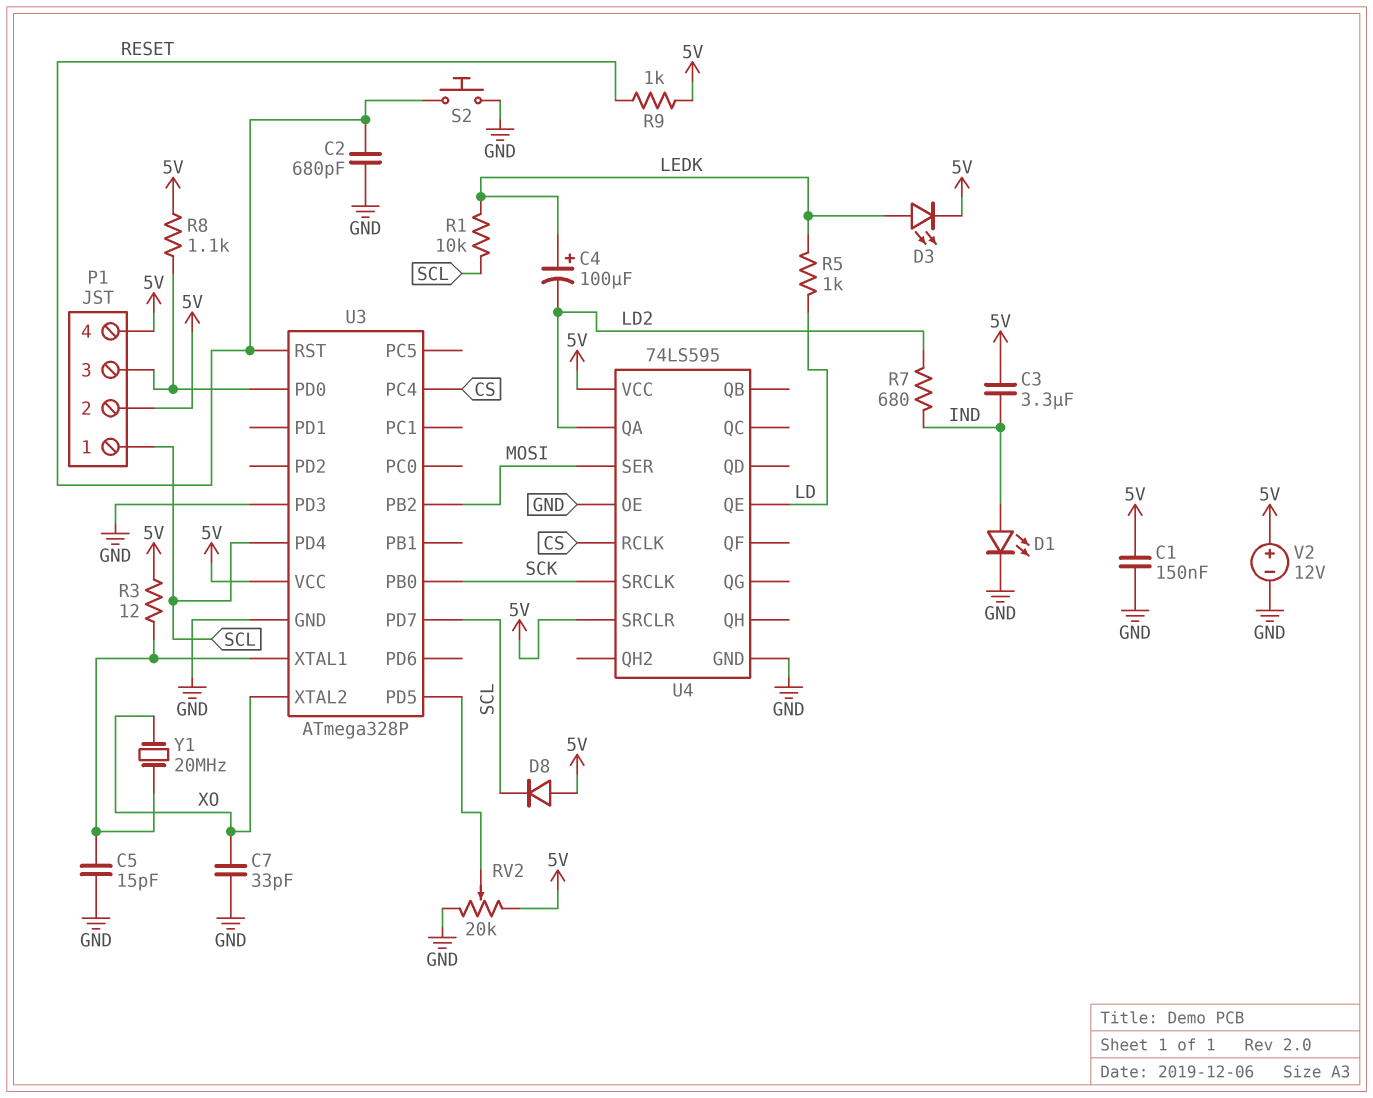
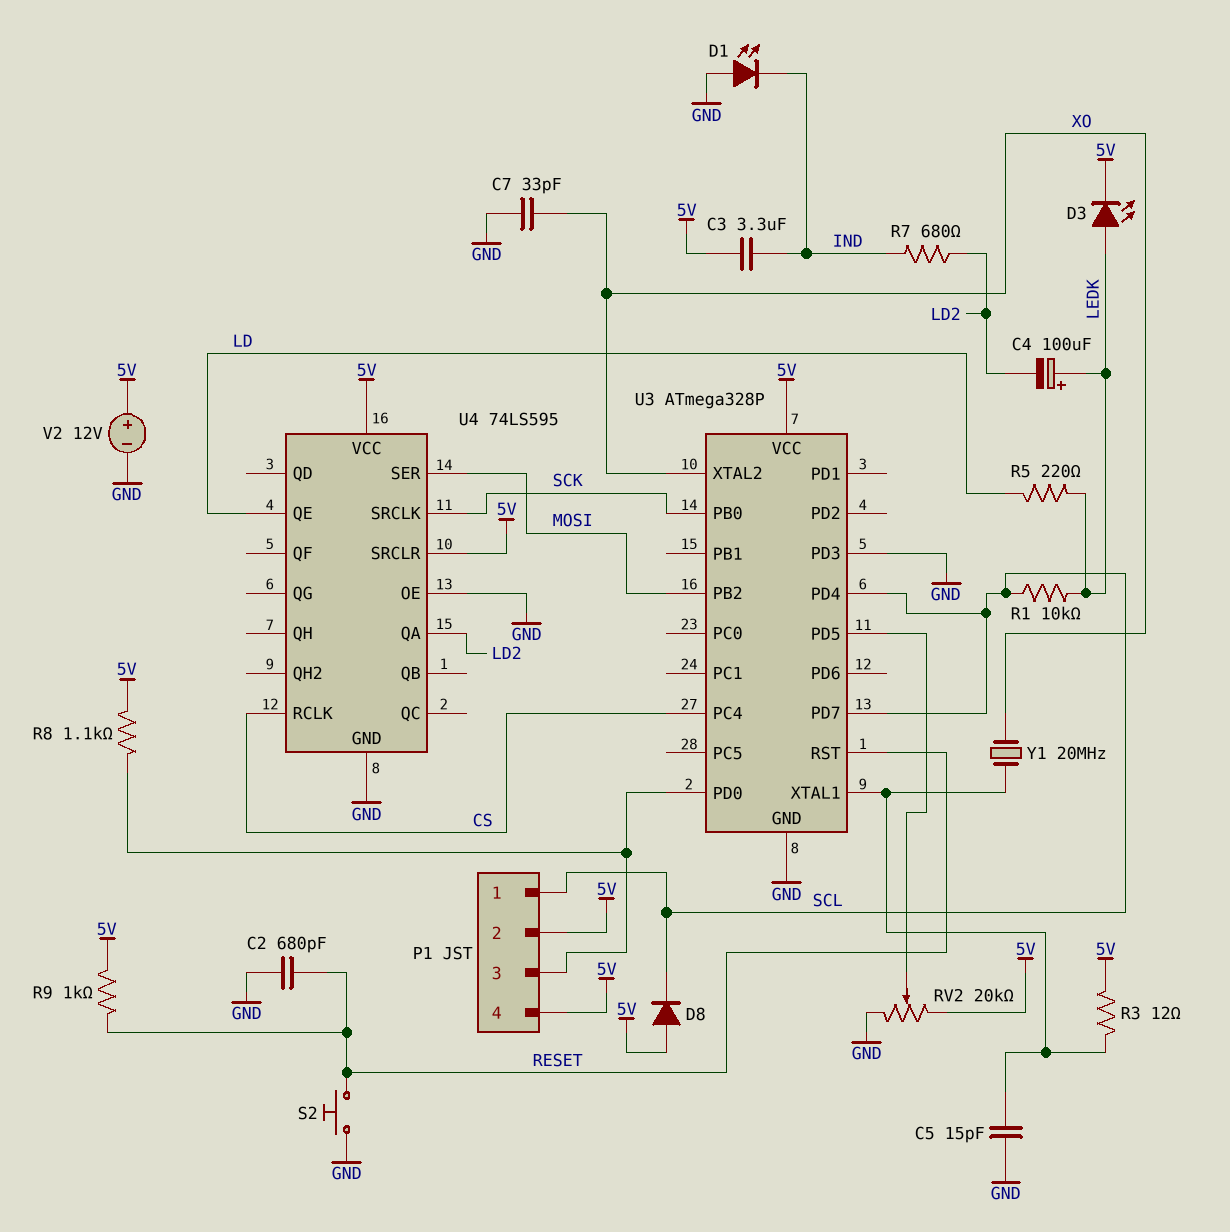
C1: 150nF (5V, GND) -> none
D1: LED (A IND, K GND) -> LED (A GND, K IND)
R5: 1k (LD, LEDK) -> 220 (LD, LEDK)

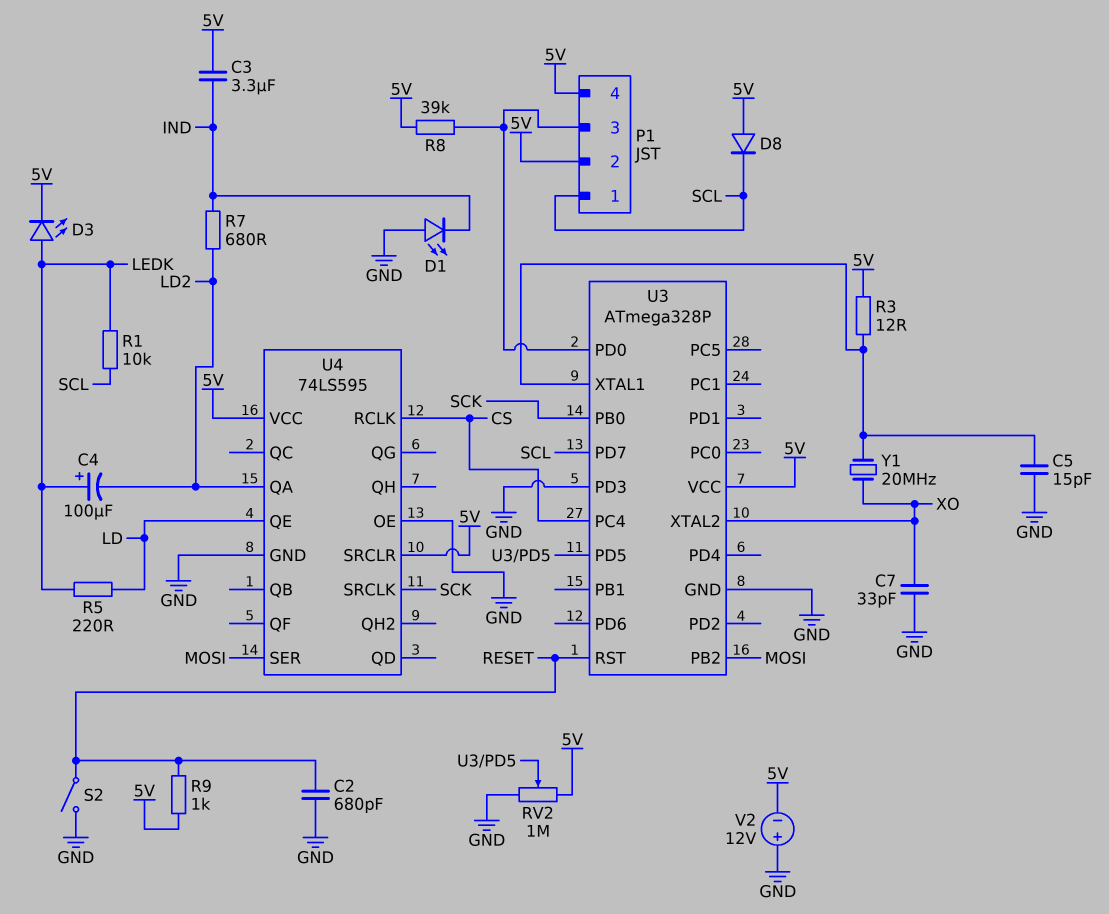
R8: 1.1k (5V, P1/3) -> 39k (5V, P1/3)
RV2: 20k (5V, GND, wiper U3/PD5) -> 1M (5V, GND, wiper U3/PD5)
S2: button (GND, RESET) -> switch (GND, RESET)
U3 pin PD4: SCL -> none
V2: 12V (plus 5V, minus GND) -> 12V (plus GND, minus 5V)

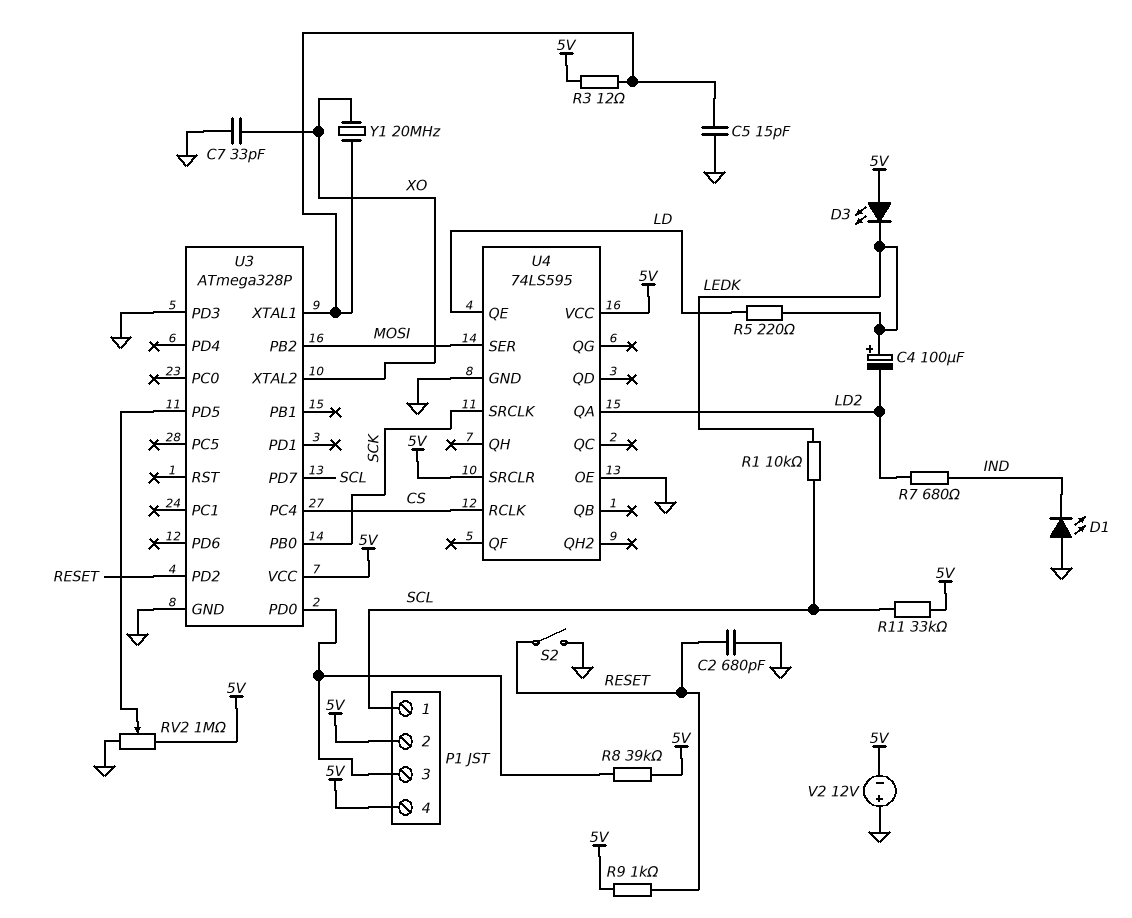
C3: 3.3uF (5V, IND) -> none
D3: LED (A LEDK, K 5V) -> LED (A 5V, K LEDK)
D8: diode (A 5V, K SCL) -> none
R11: none -> 33k (5V, SCL)
U3 pin PD2: none -> RESET
U3 pin RST: RESET -> none

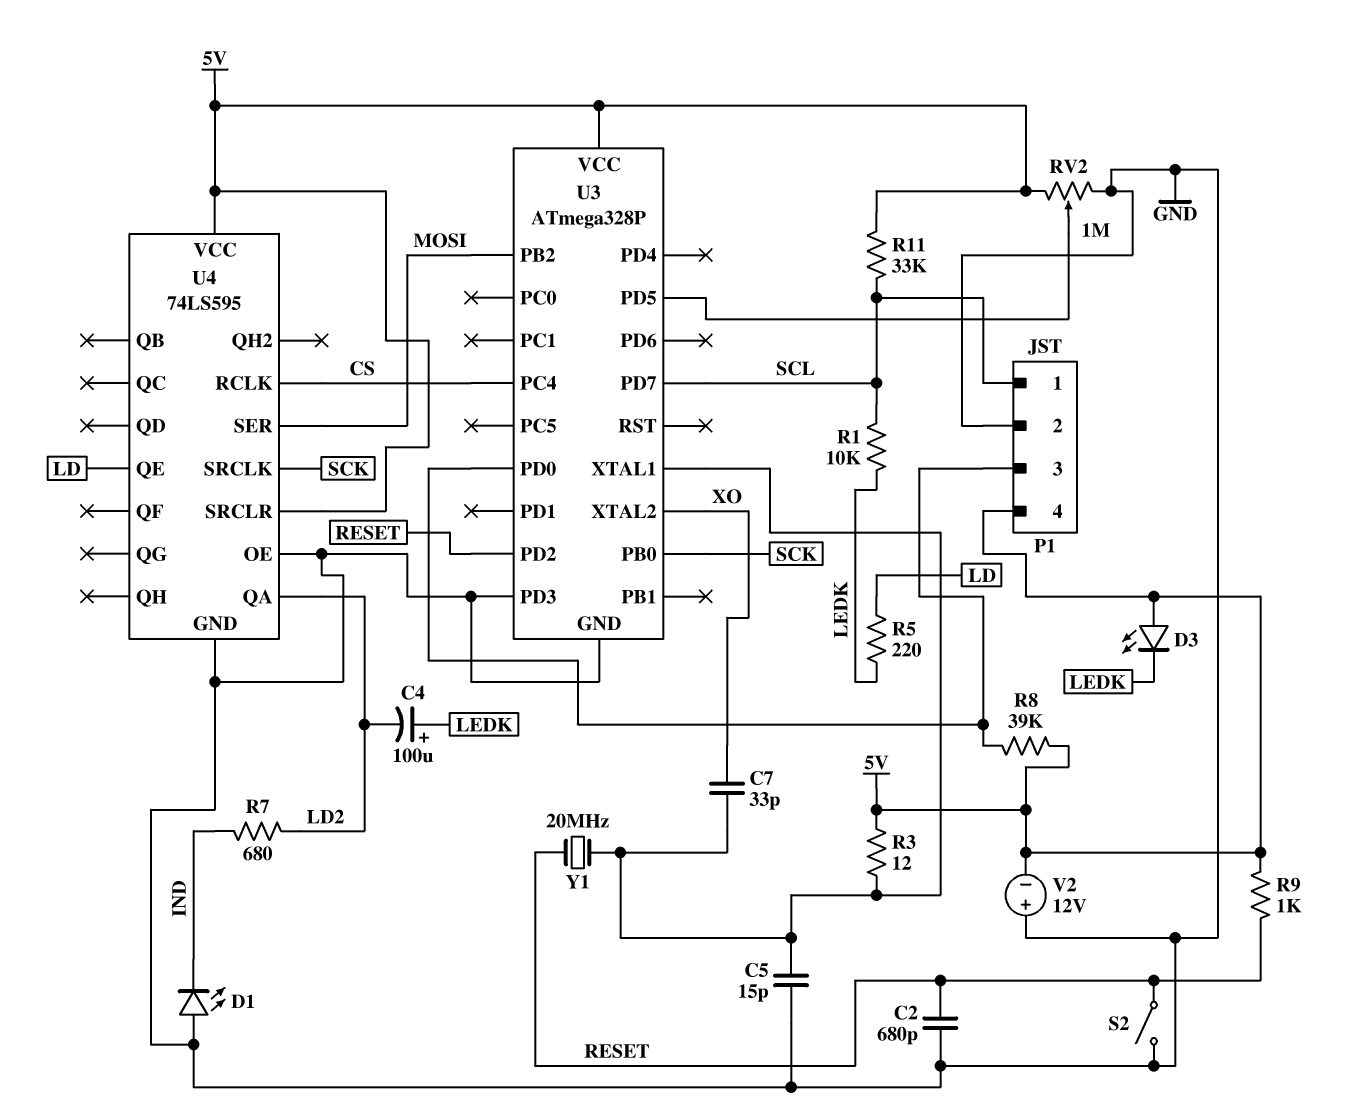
C7: 33pF (GND, XO) -> 33pF (U3/XTAL1, XO)
P1 pin 2: 5V -> GND
Y1: 20MHz (U3/XTAL1, XO) -> 20MHz (RESET, U3/XTAL1)

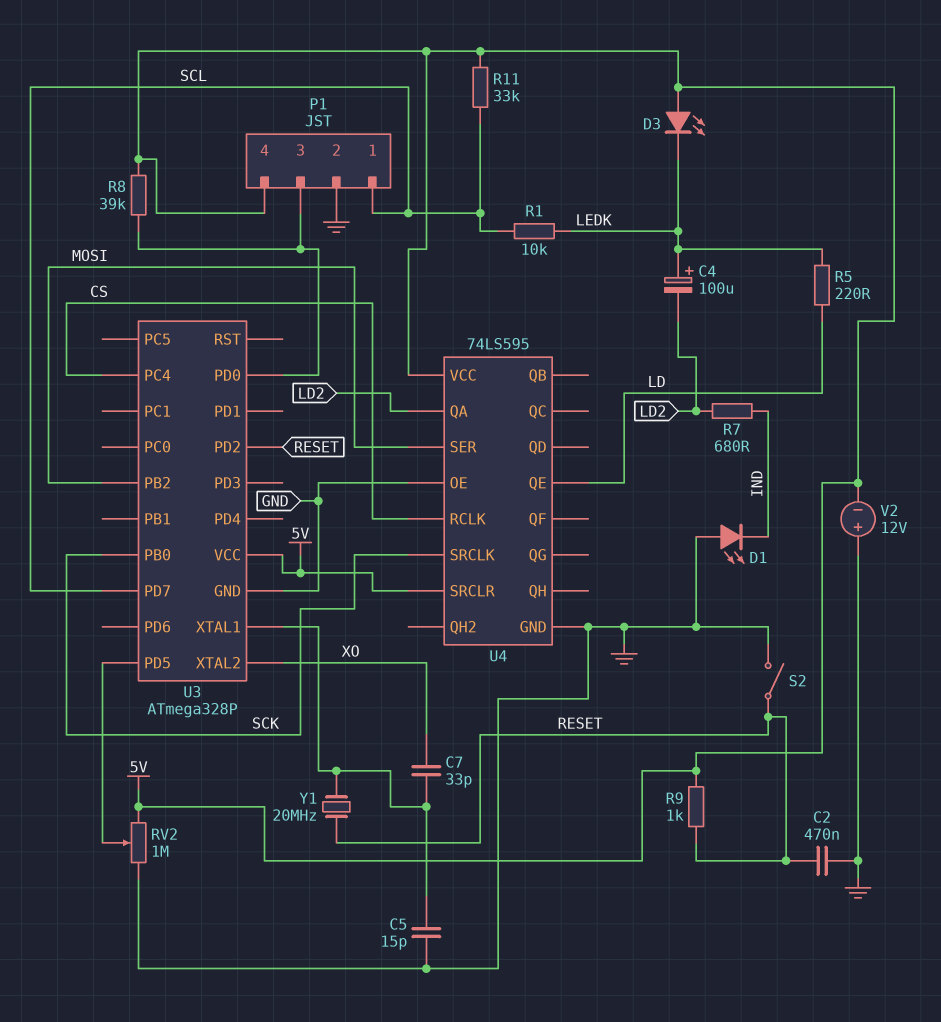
C2: 680pF (GND, RESET) -> 470nF (GND, RESET)
R3: 12 (5V, U3/XTAL1) -> none
U3 pin PD3: GND -> none

